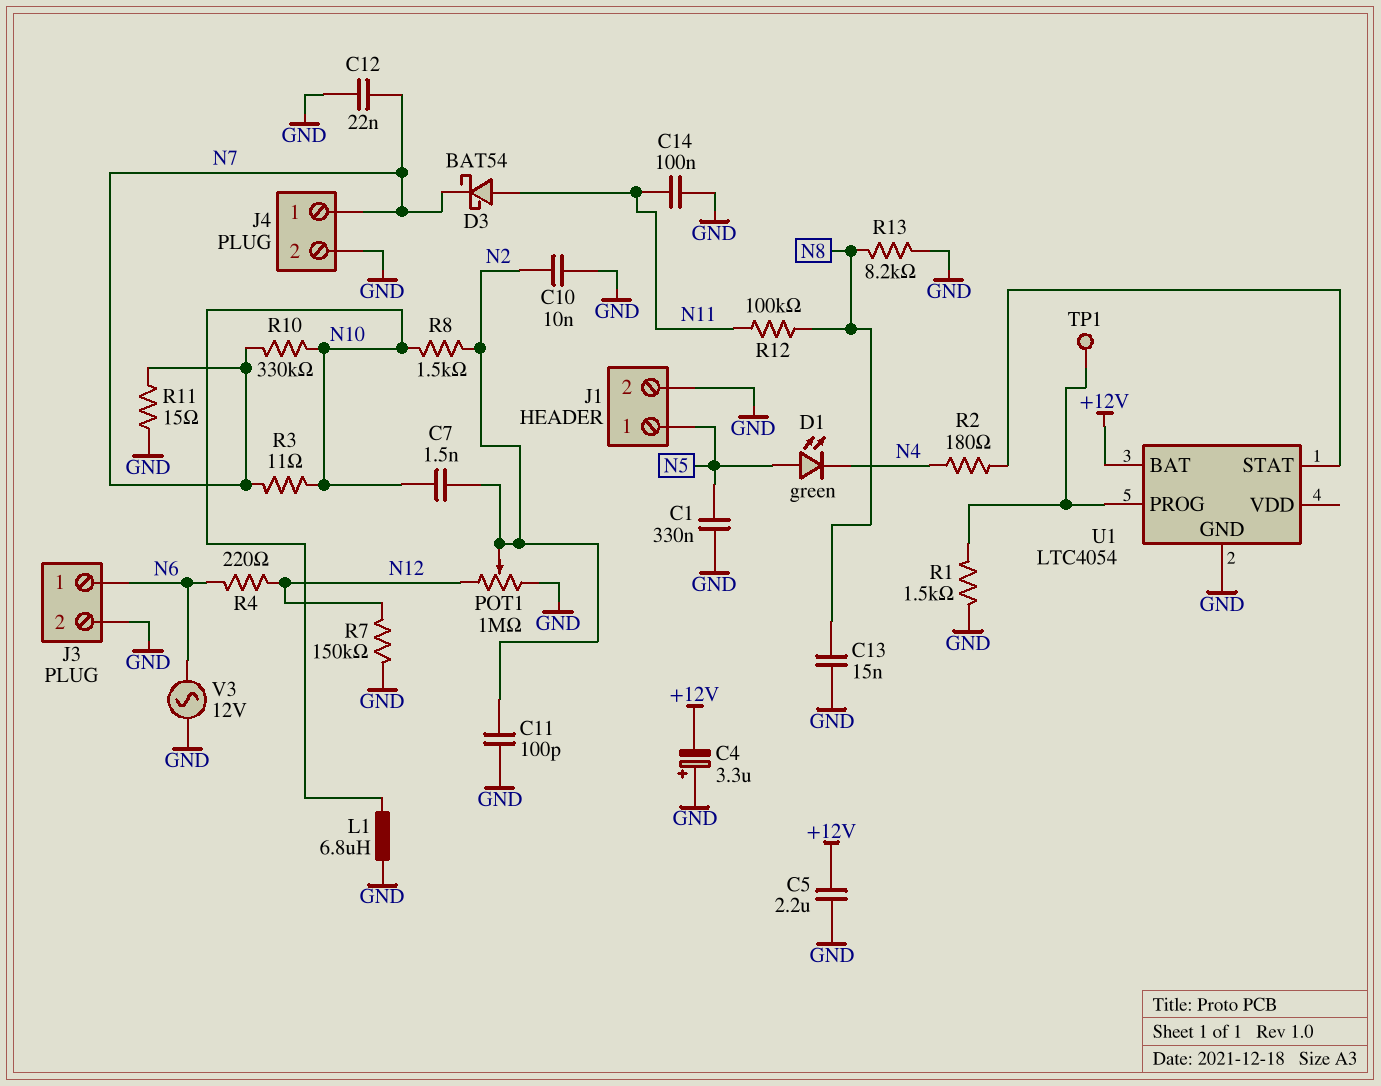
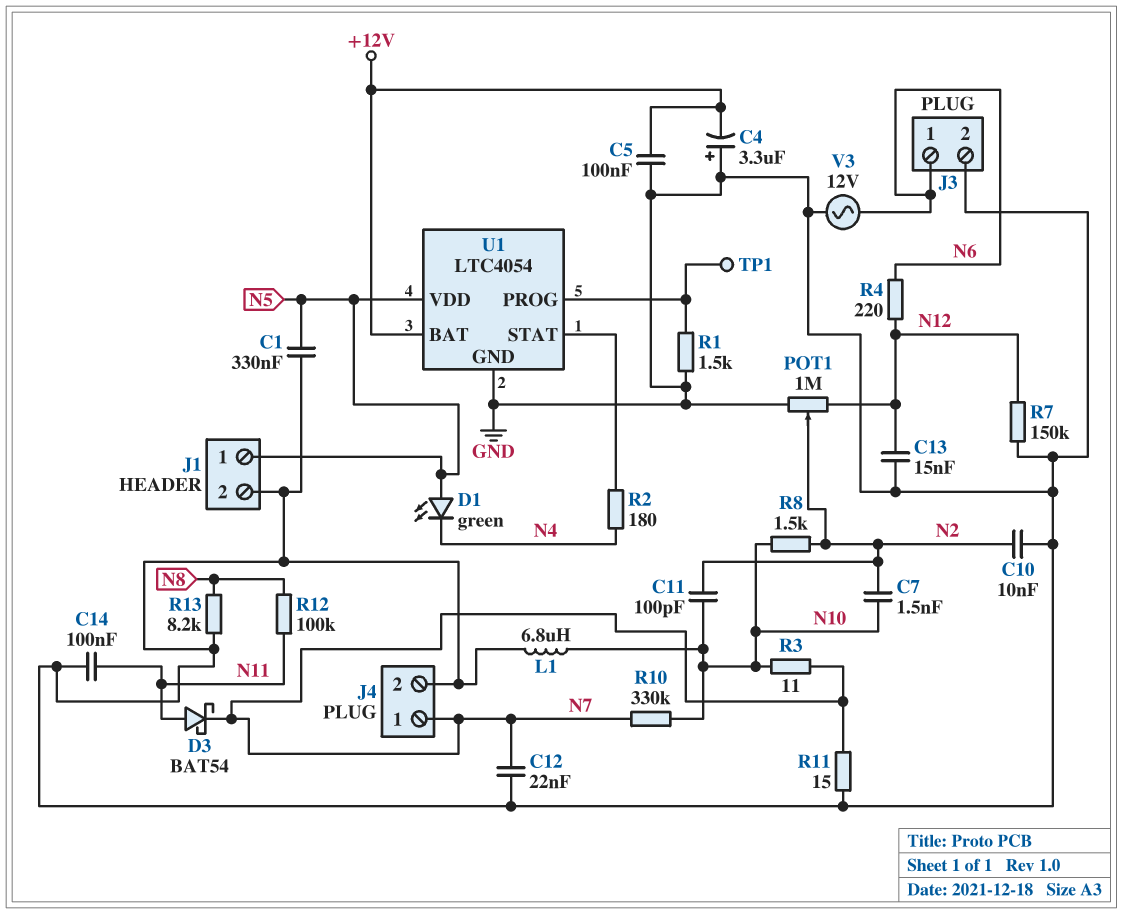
C5: 2.2uF (+12V, GND) -> 100nF (+12V, GND)
C11: 100pF (GND, N2) -> 100pF (N2, N10)
C13: 15nF (GND, N8) -> 15nF (GND, N12)
U1 pin VDD: none -> N5

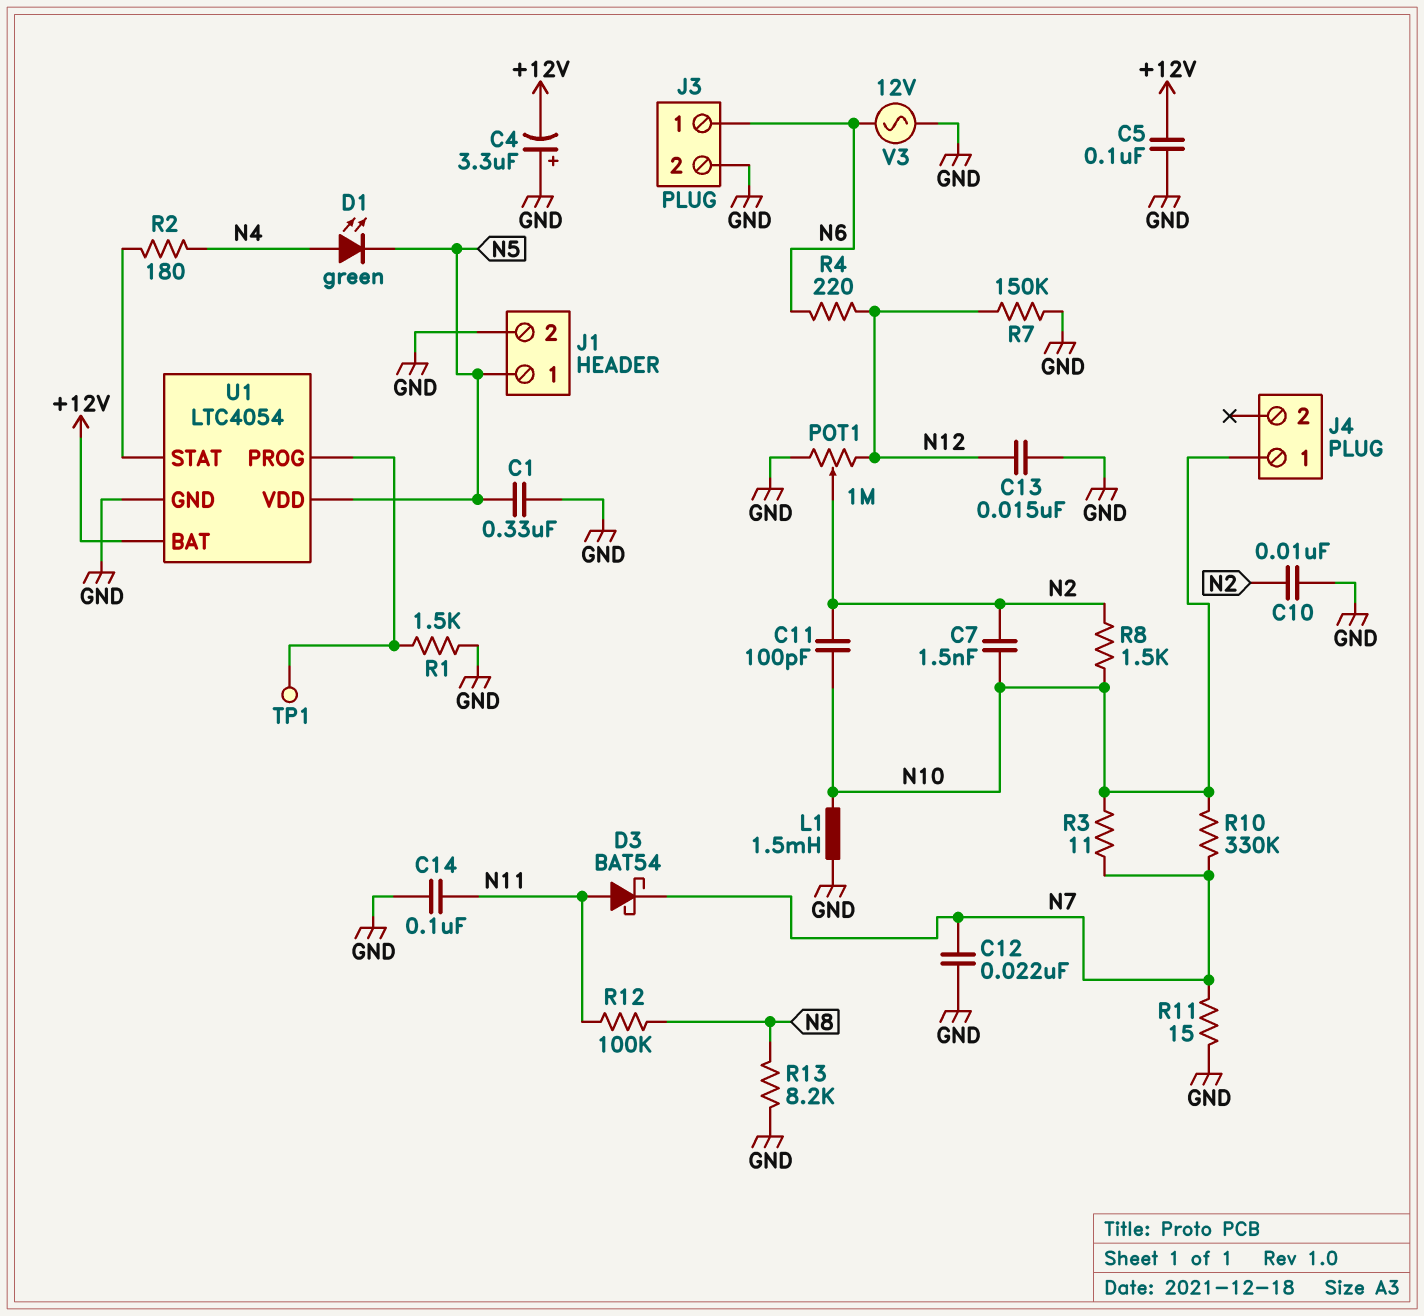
D1: LED green (A N5, K N4) -> LED green (A N4, K N5)
J4 pin 1: N7 -> N10
J4 pin 2: GND -> none
L1: 6.8uH (GND, N10) -> 1.5mH (GND, N10)

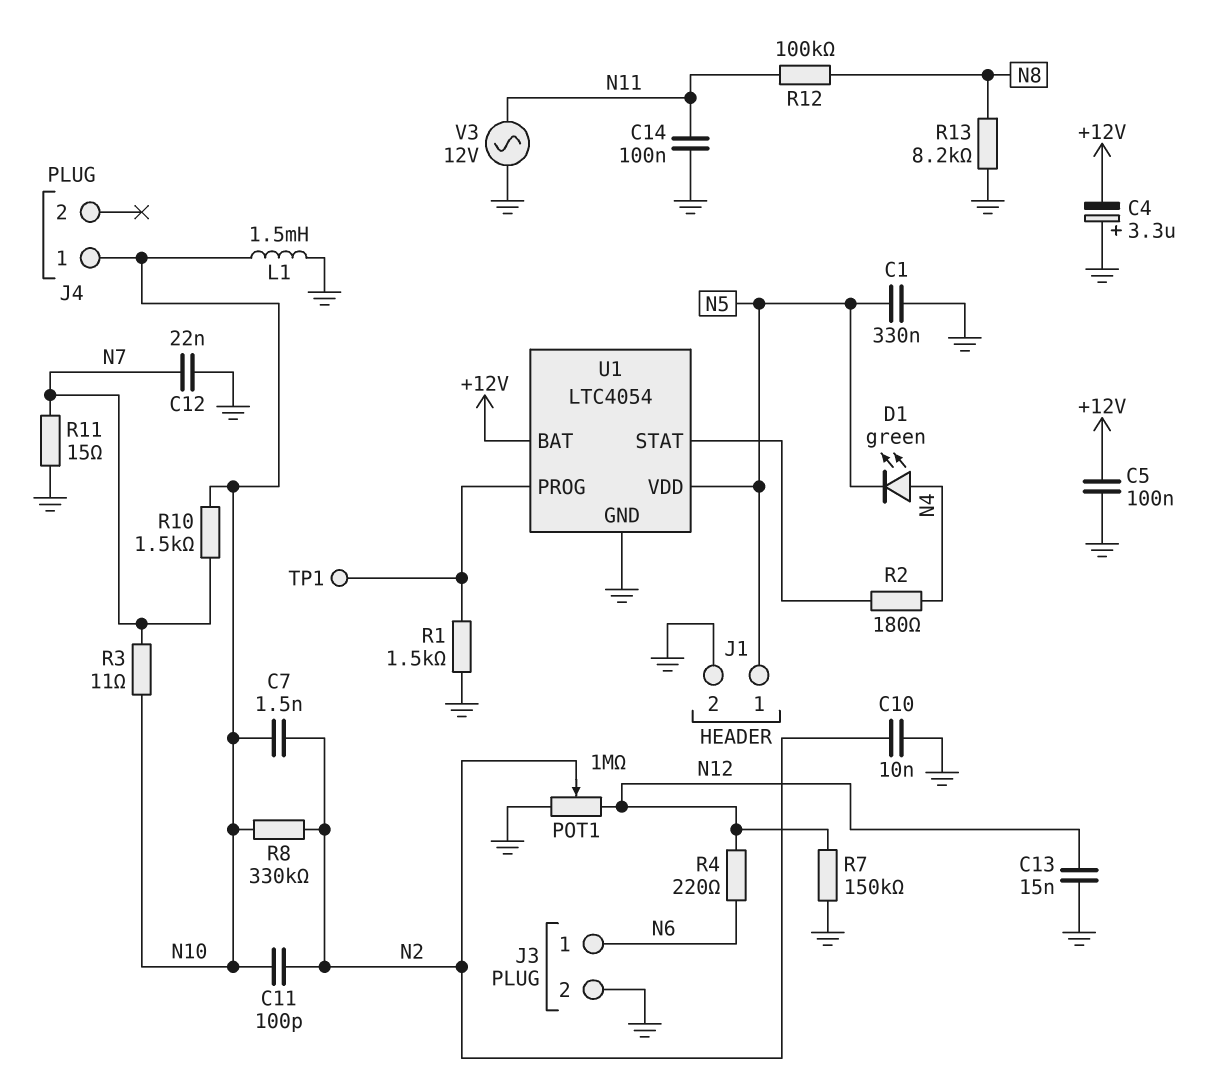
D3: schottky BAT54 (A N11, K N7) -> none
R8: 1.5k (N2, N10) -> 330k (N2, N10)
R10: 330k (N7, N10) -> 1.5k (N7, N10)
V3: AC 12V (GND, N6) -> AC 12V (GND, N11)

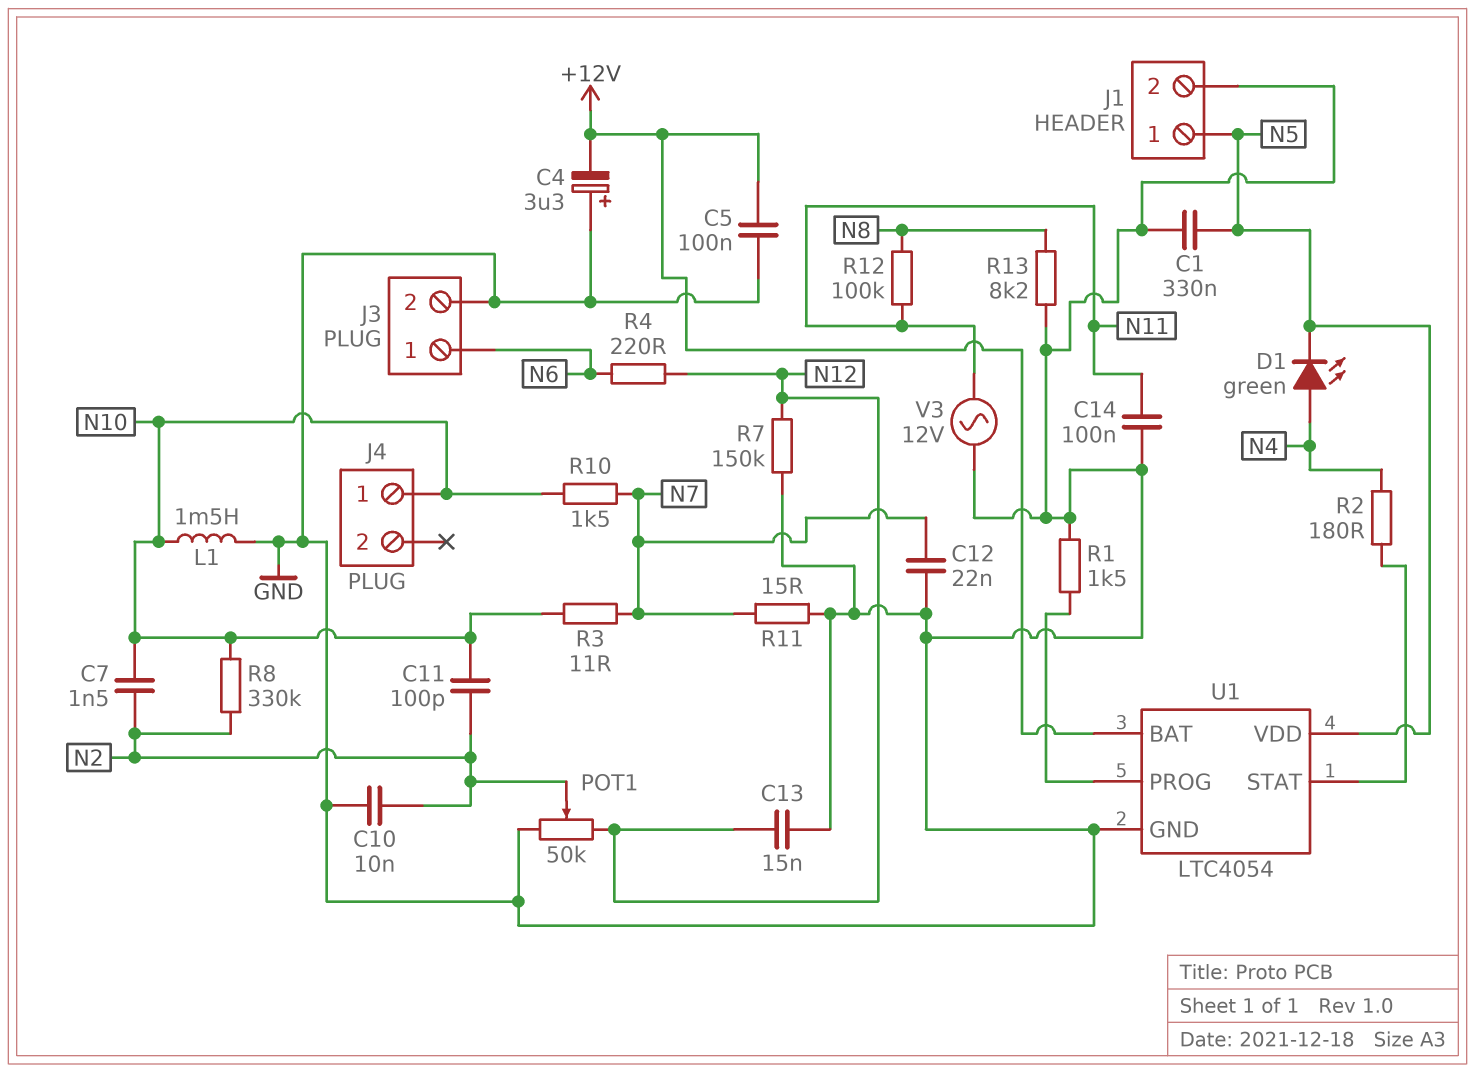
POT1: 1M (GND, N12, wiper N2) -> 50k (GND, N12, wiper N2)
TP1: test point (U1/PROG) -> none

